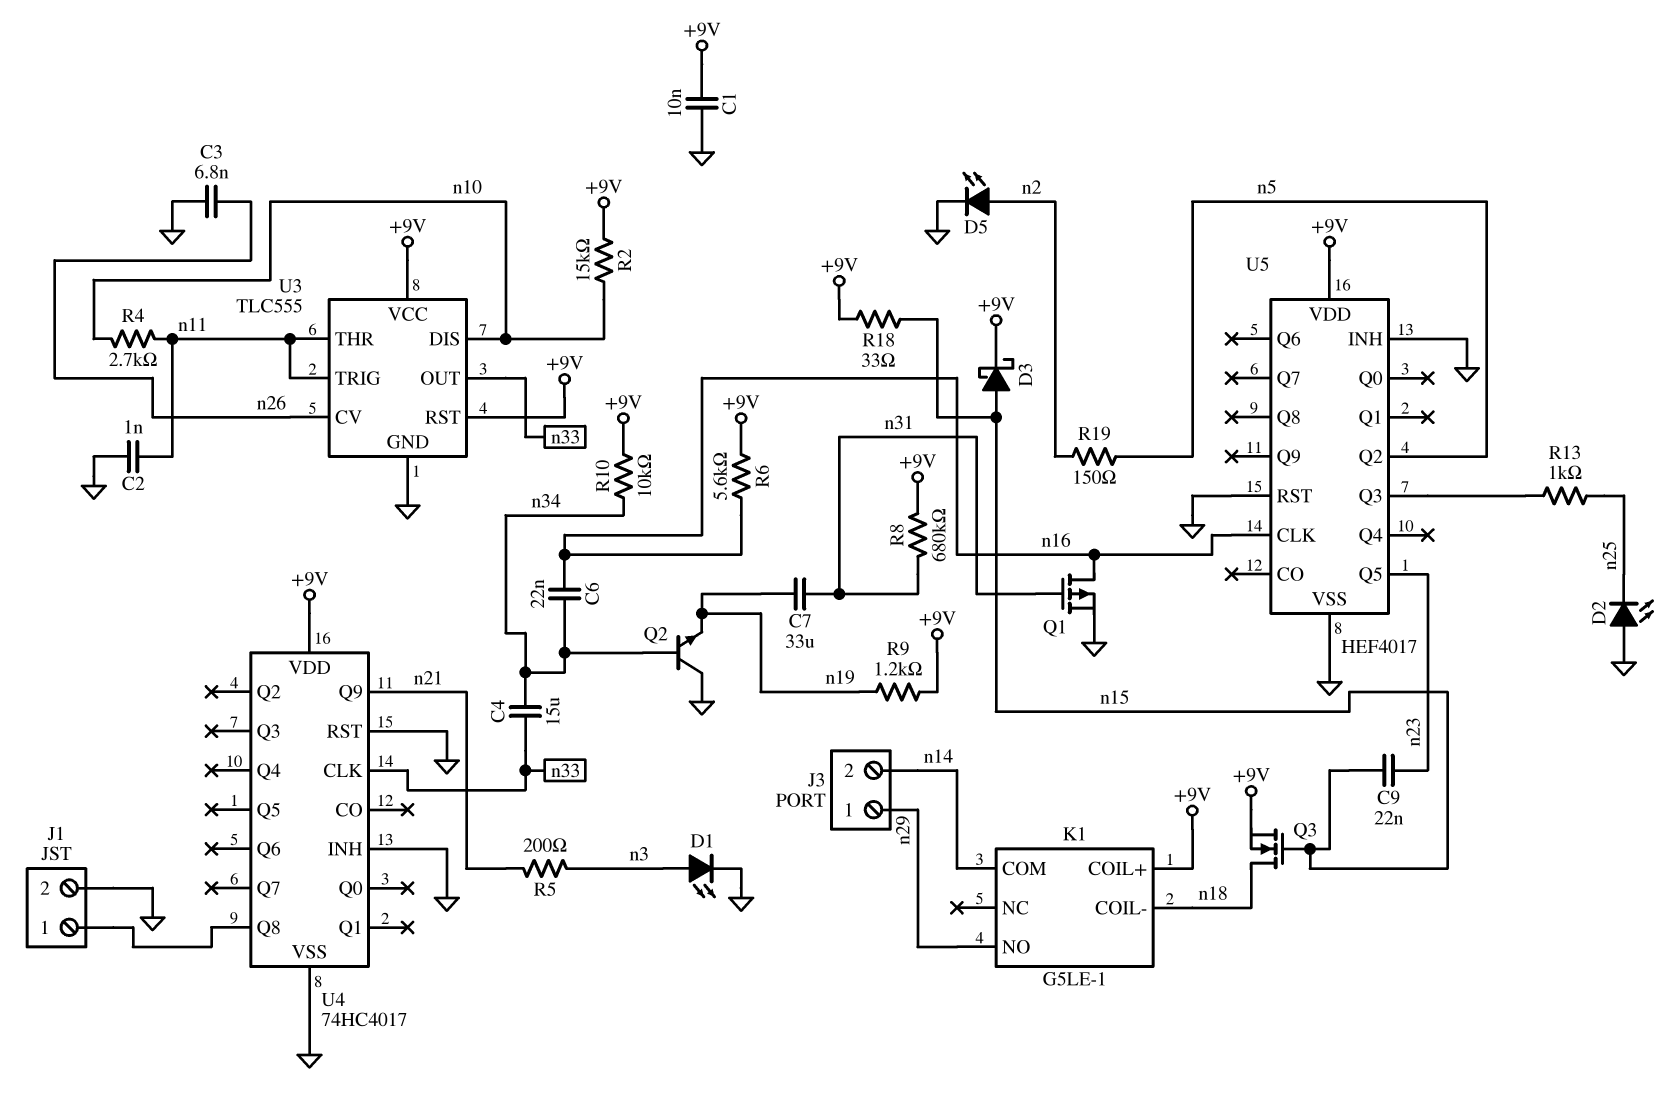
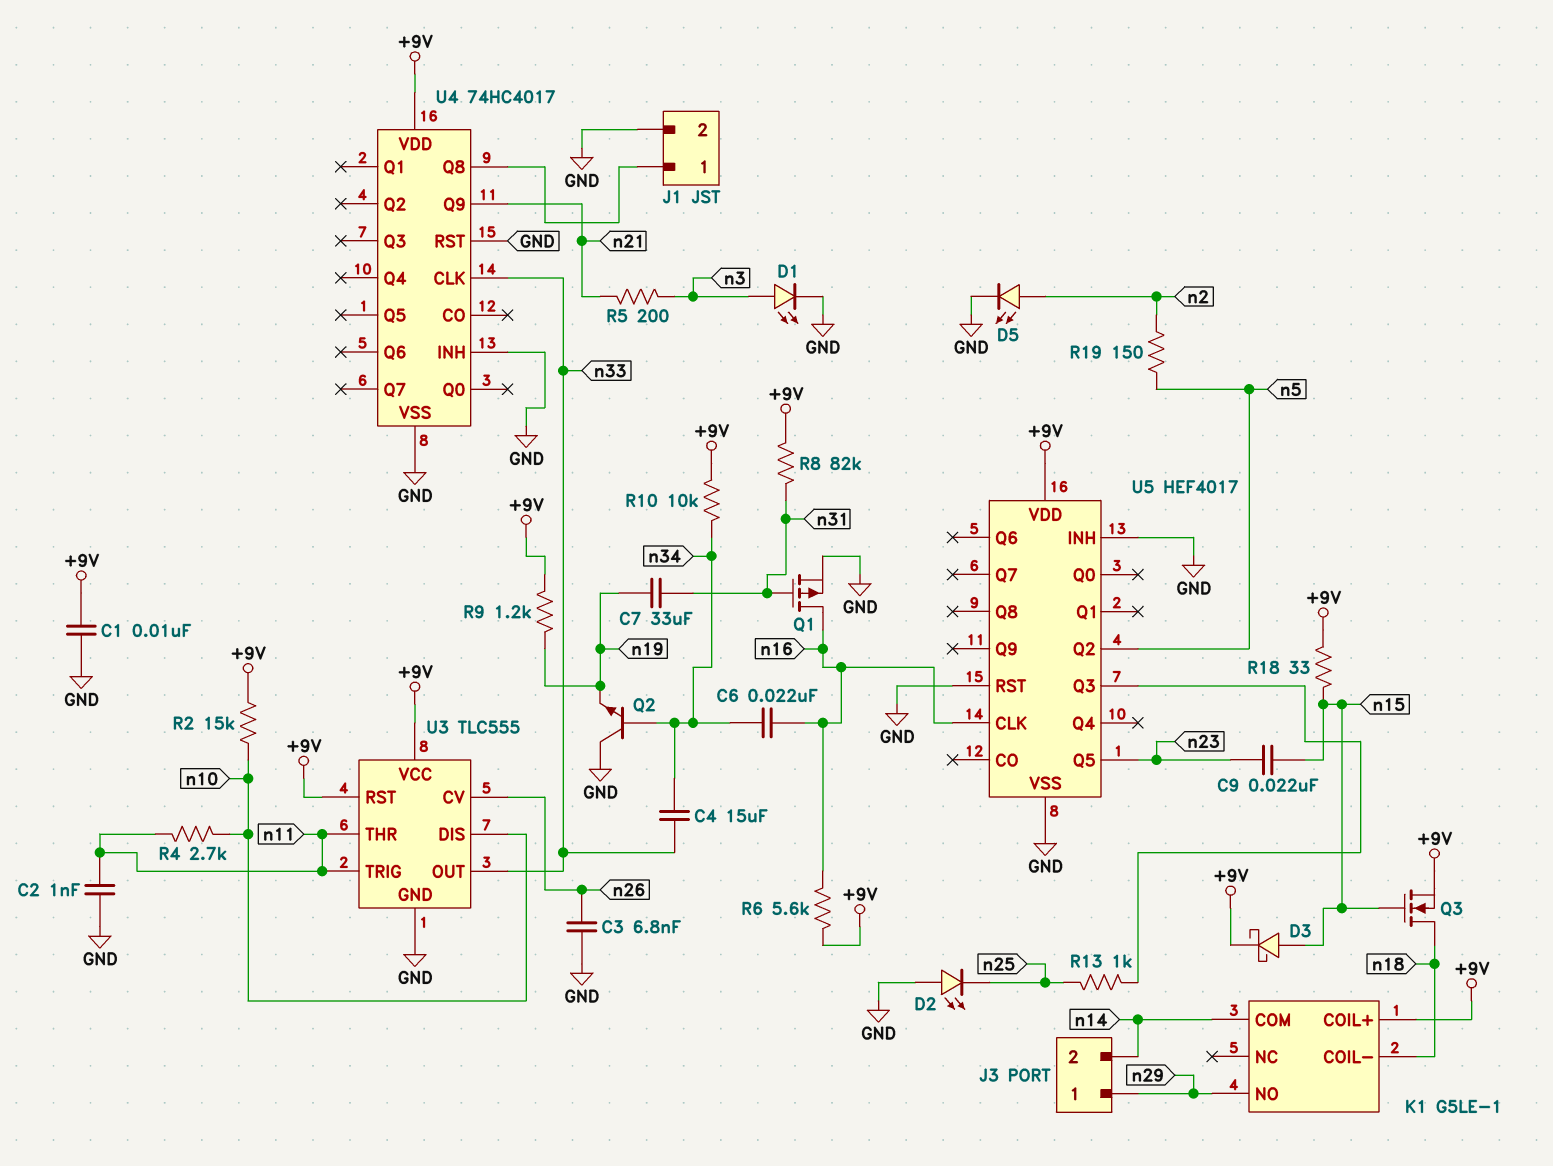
R8: 680k (+9V, n31) -> 82k (+9V, n31)

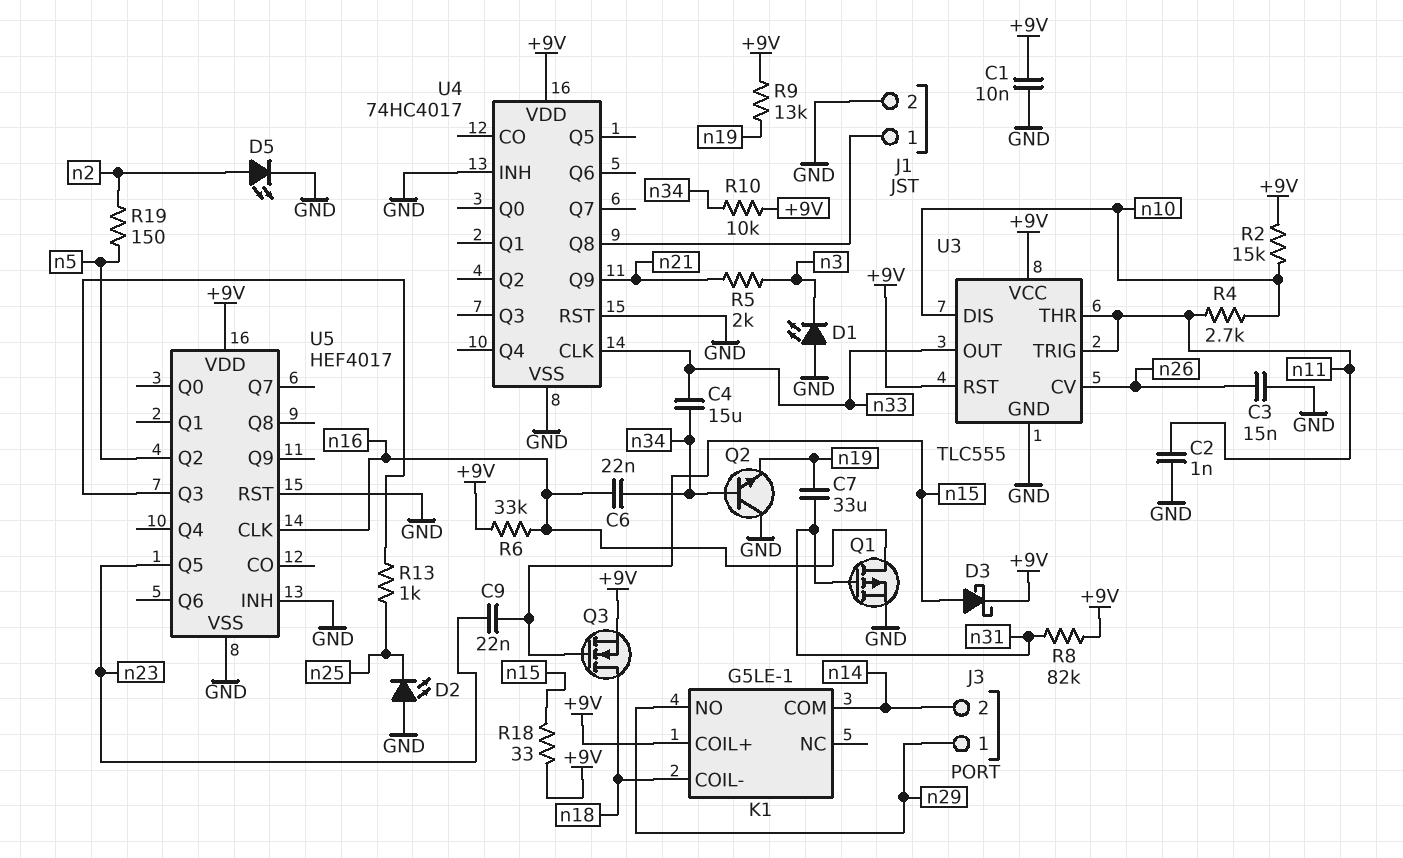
C3: 6.8nF (GND, n26) -> 15nF (GND, n26)
D1: LED (A n3, K GND) -> LED (A GND, K n3)
R5: 200 (n3, n21) -> 2k (n3, n21)
R6: 5.6k (+9V, n16) -> 33k (+9V, n16)
R9: 1.2k (+9V, n19) -> 13k (+9V, n19)

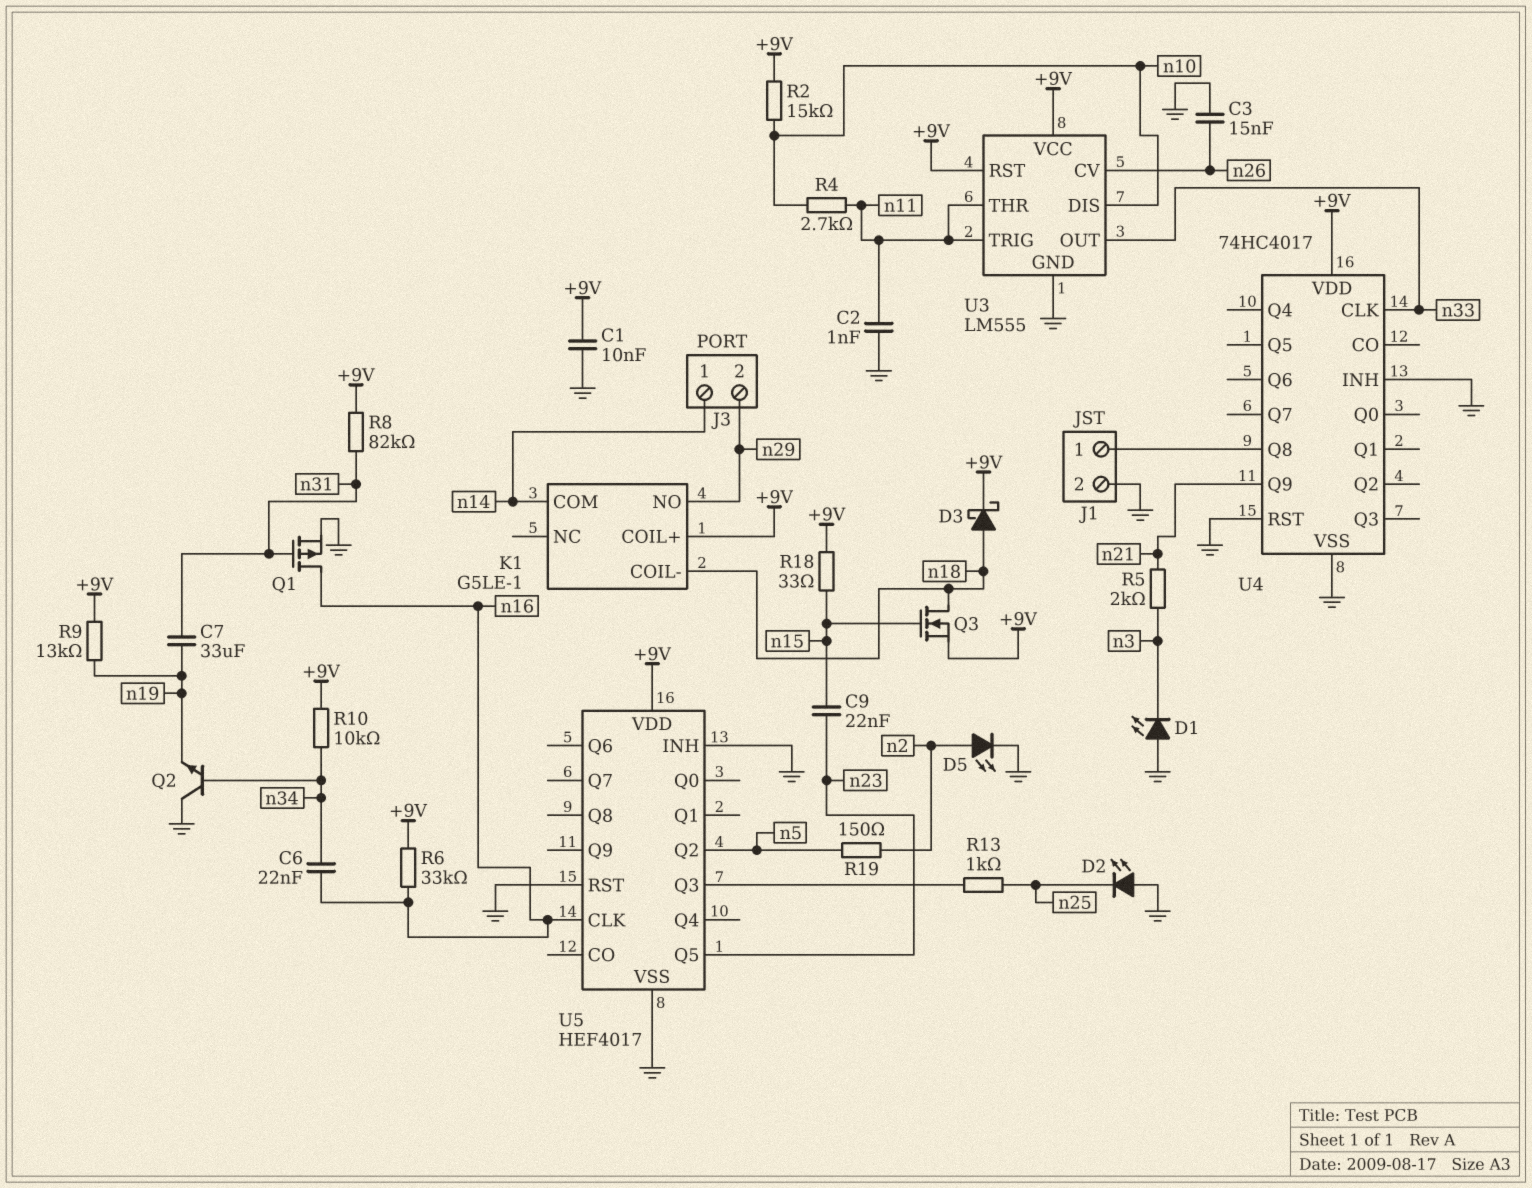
C4: 15uF (n33, n34) -> none
D3: schottky (A n15, K +9V) -> schottky (A n18, K +9V)
J3 pin 1: n29 -> n14
J3 pin 2: n14 -> n29
U3: TLC555 -> LM555

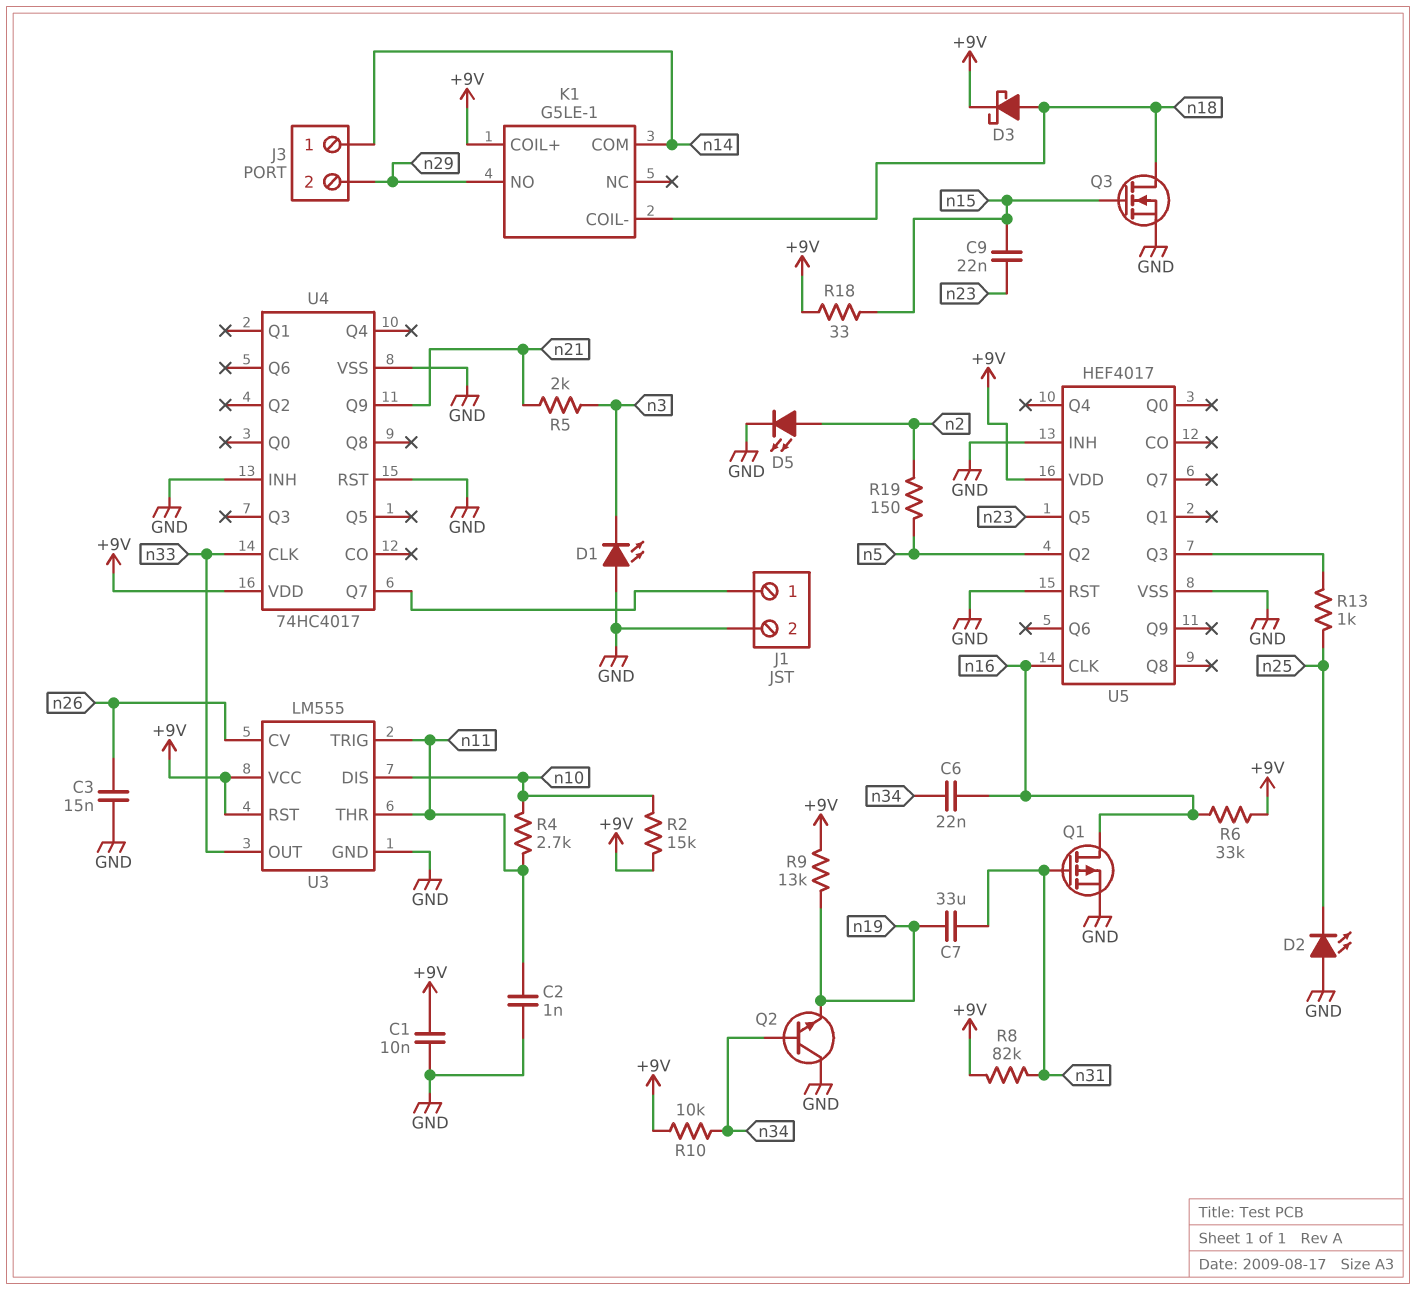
Q3: NMOS (G n15, D n18, S +9V) -> NMOS (G n15, D n18, S GND)
U4 pin Q7: none -> J1/1
U4 pin Q8: J1/1 -> none

